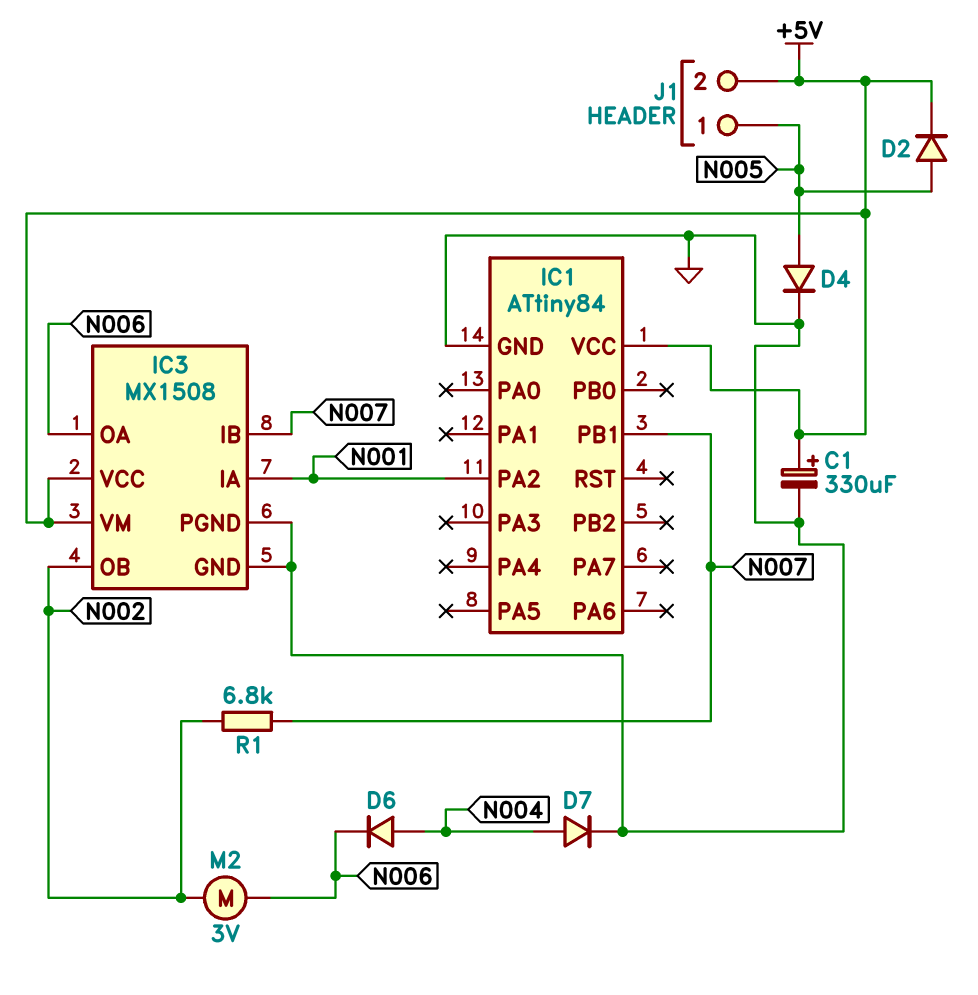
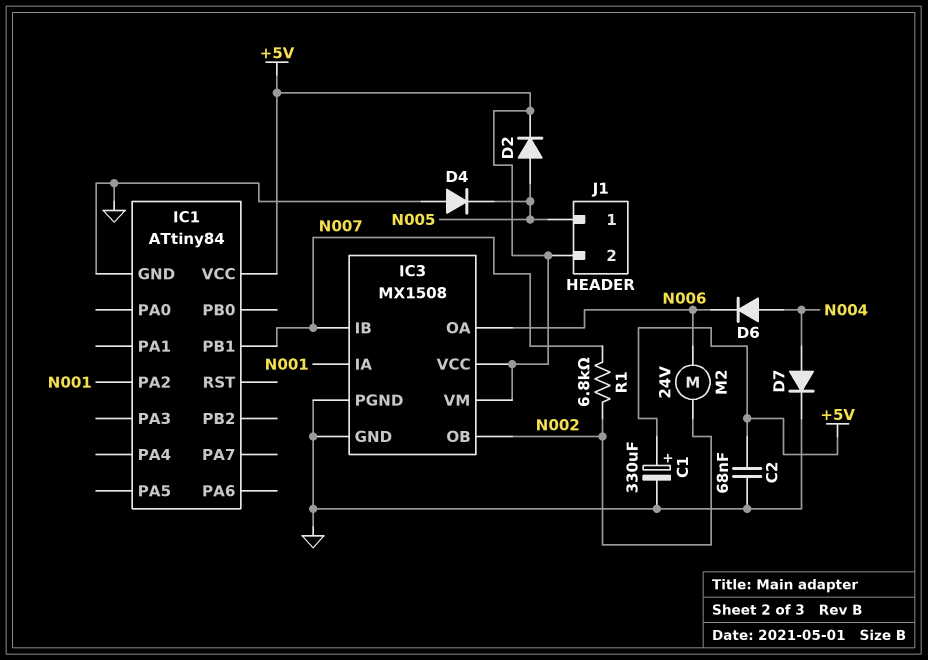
C2: none -> 68nF (+5V, GND)
D4: diode (A N005, K GND) -> diode (A GND, K N005)
M2: motor 3V (N002, N006) -> motor 24V (N002, N006)

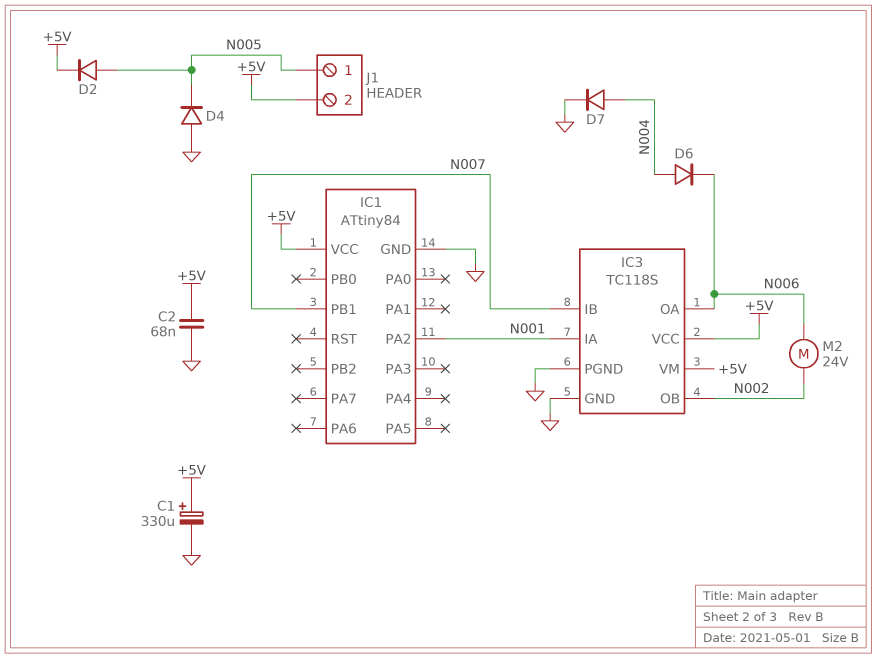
IC3: MX1508 -> TC118S
R1: 6.8k (N002, N007) -> none

